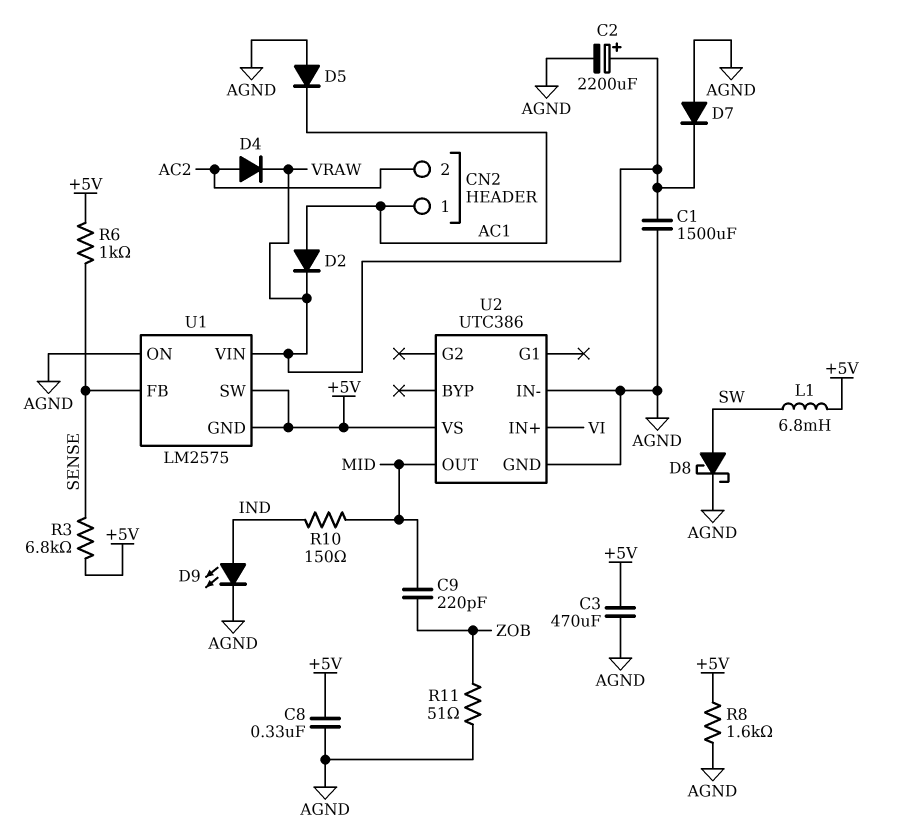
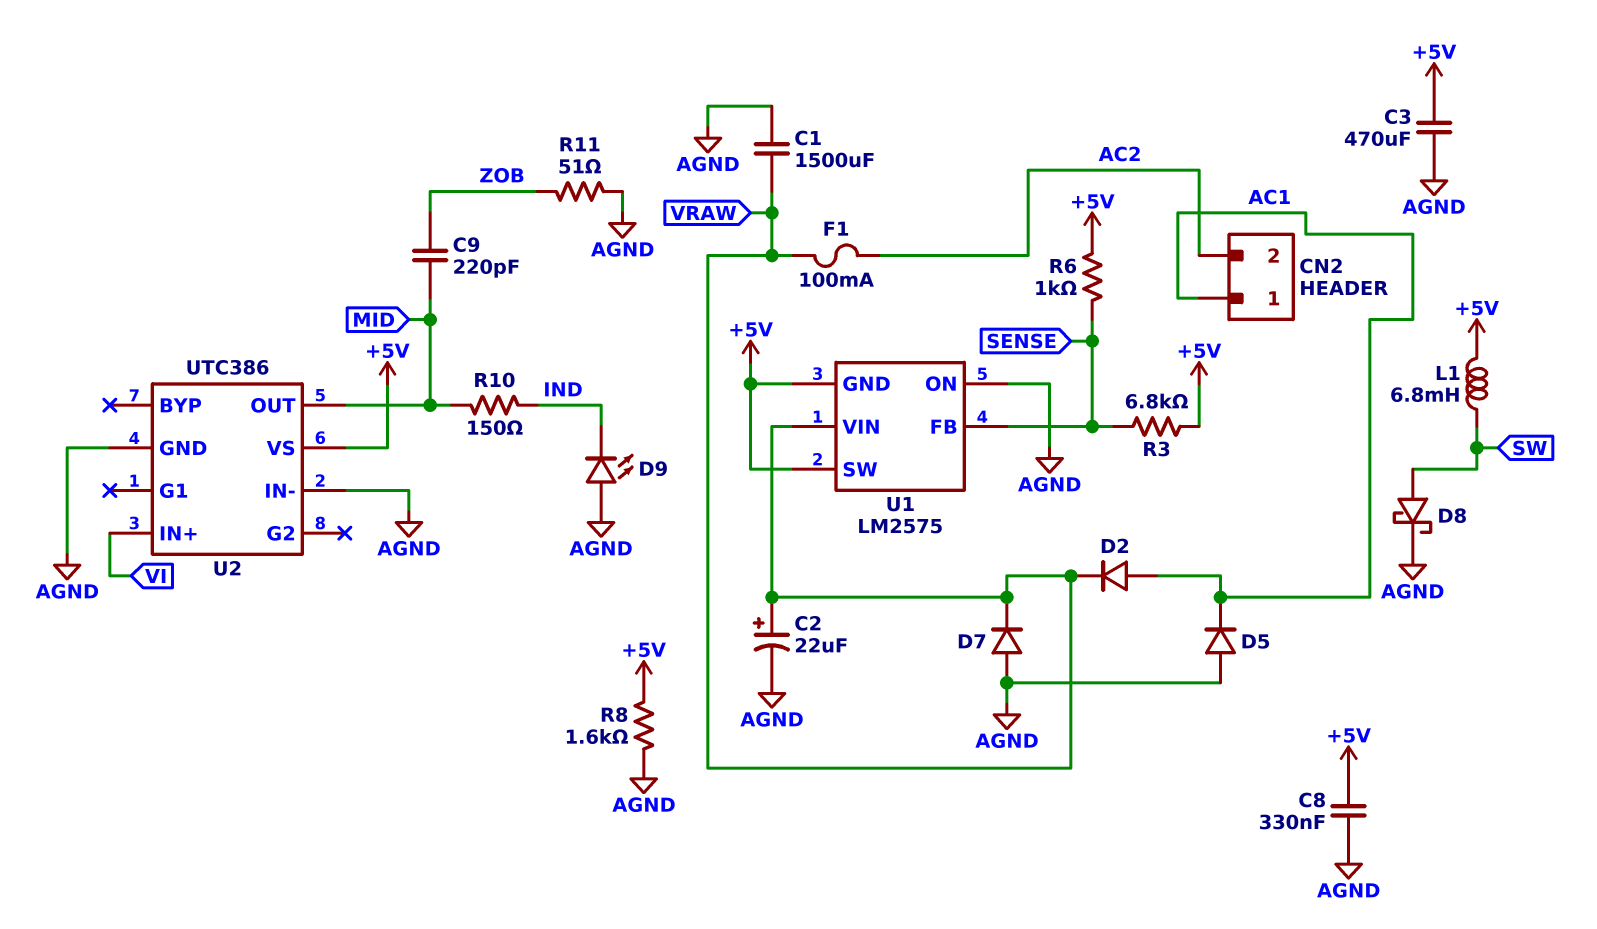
C2: 2200uF (plus VRAW, minus AGND) -> 22uF (plus VRAW, minus AGND)
D4: diode (A AC2, K VRAW) -> none
D9: LED (A IND, K AGND) -> LED (A AGND, K IND)
F1: none -> 100mA (AC2, VRAW)

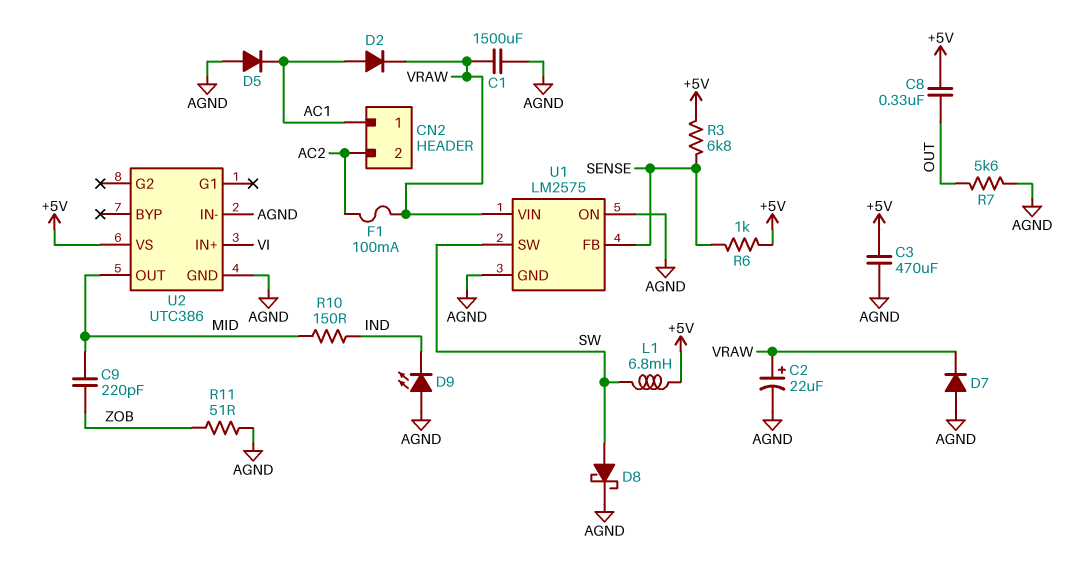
C8: 330nF (+5V, AGND) -> 330nF (+5V, OUT)
R7: none -> 5.6k (AGND, OUT)
R8: 1.6k (+5V, AGND) -> none
U1 pin GND: +5V -> AGND
U1 pin SW: +5V -> SW

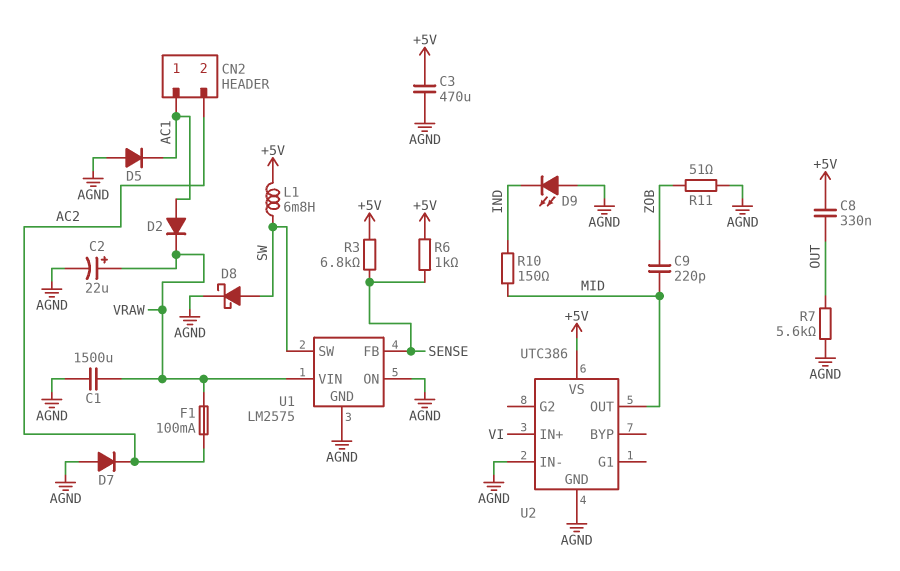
D7: diode (A AGND, K VRAW) -> diode (A AGND, K AC2)

